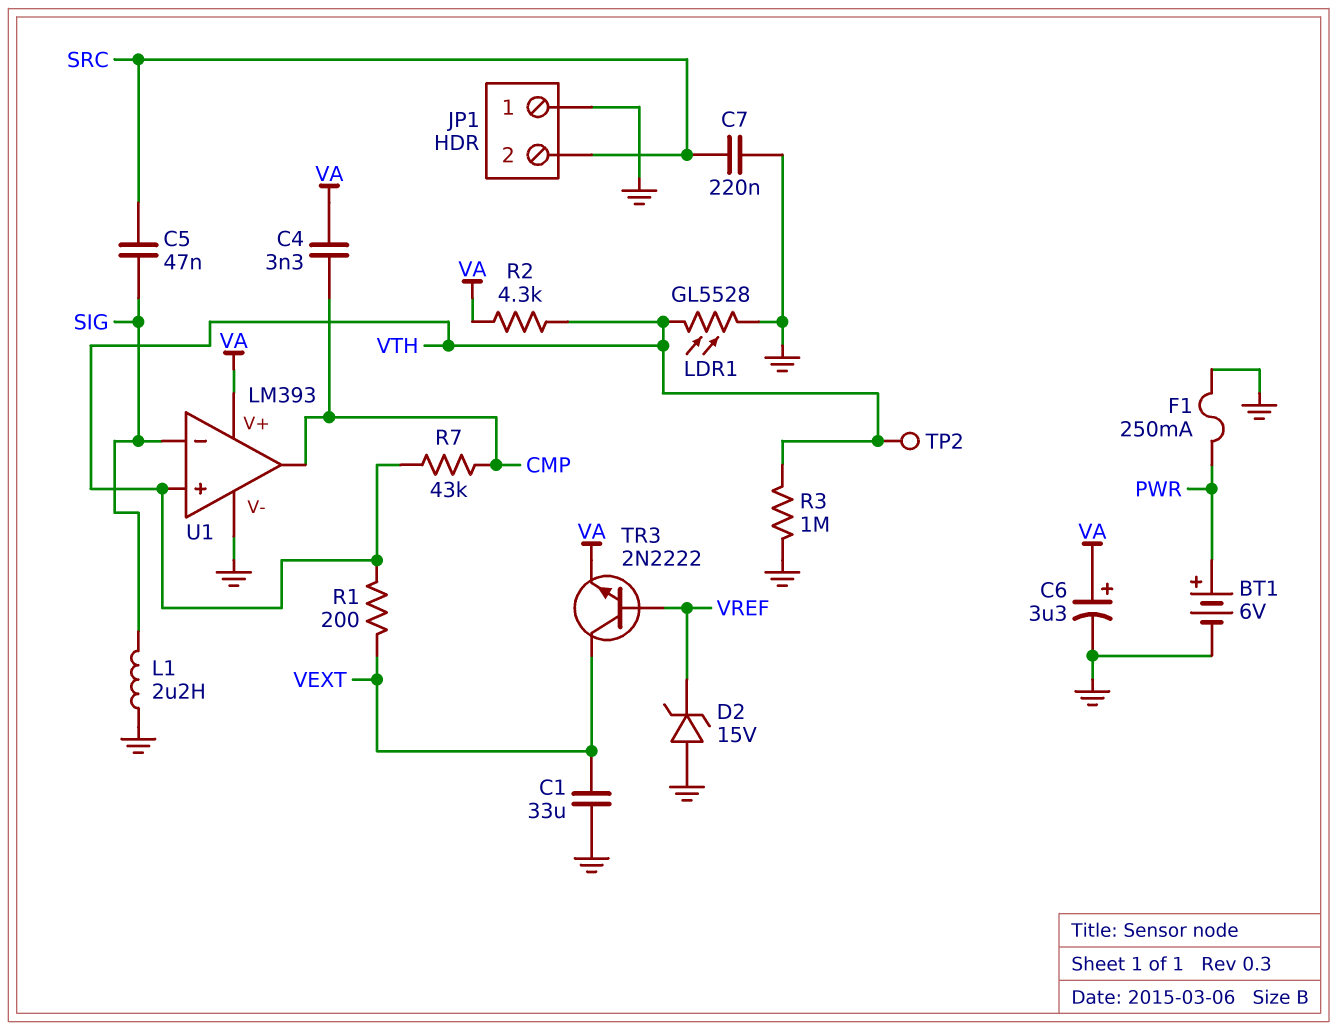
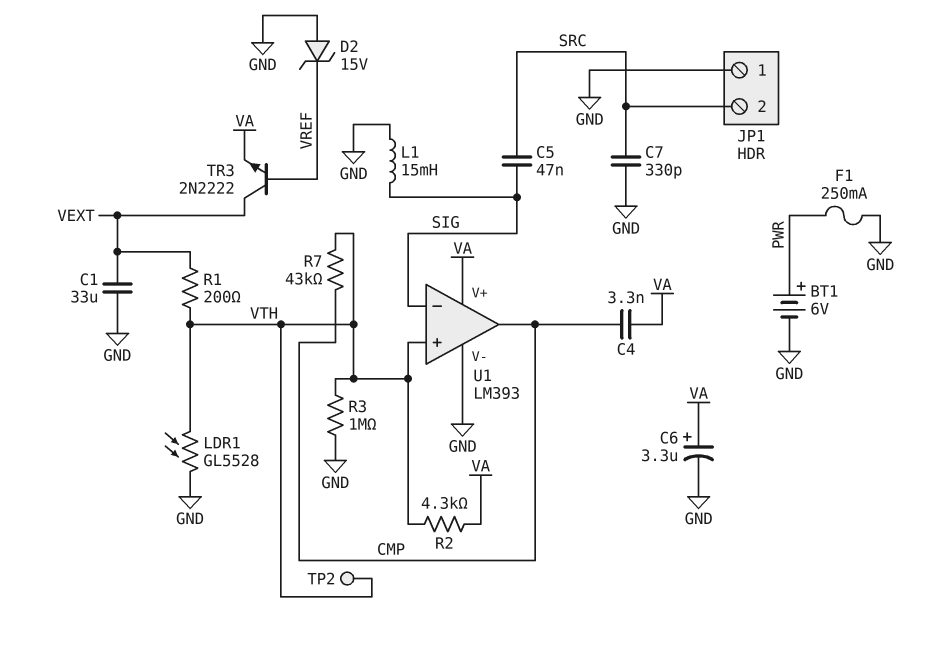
C7: 220nF (GND, SRC) -> 330pF (GND, SRC)
L1: 2.2uH (GND, SIG) -> 15mH (GND, SIG)

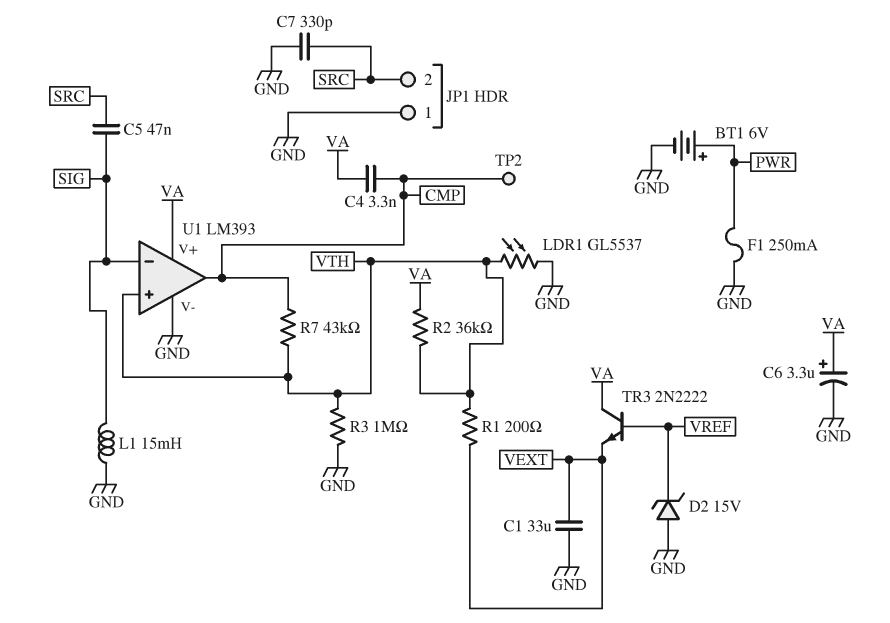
LDR1: GL5528 (GND, VTH) -> GL5537 (GND, VTH)
R2: 4.3k (VA, VTH) -> 36k (VA, VTH)
TP2: test point (VTH) -> test point (CMP)
TR3: NPN 2N2222 (B VREF, C VEXT, E VA) -> NPN 2N2222 (B VREF, C VA, E VEXT)

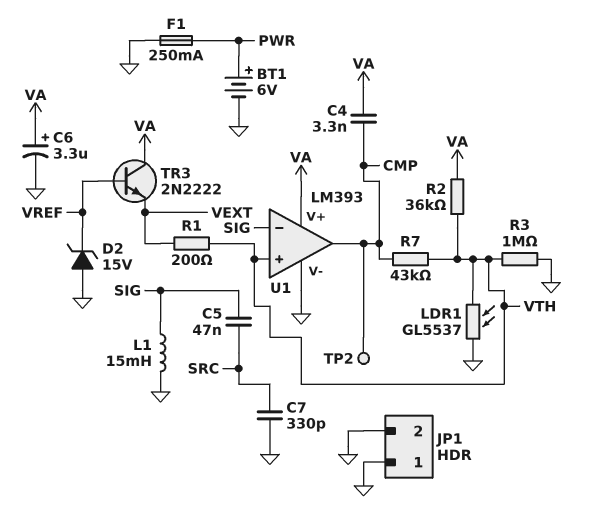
C1: 33uF (GND, VEXT) -> none
JP1 pin 2: SRC -> GND

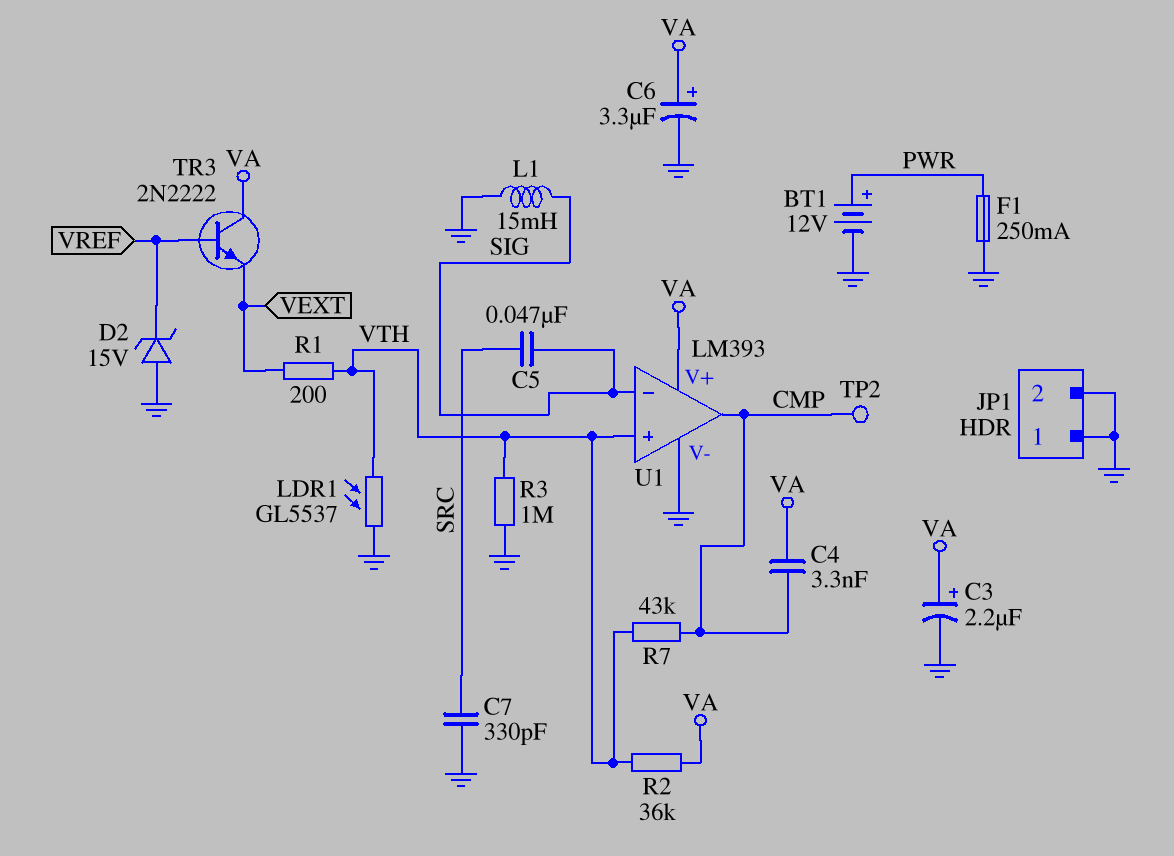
BT1: 6V (plus PWR, minus GND) -> 12V (plus PWR, minus GND)
C3: none -> 2.2uF (plus VA, minus GND)

